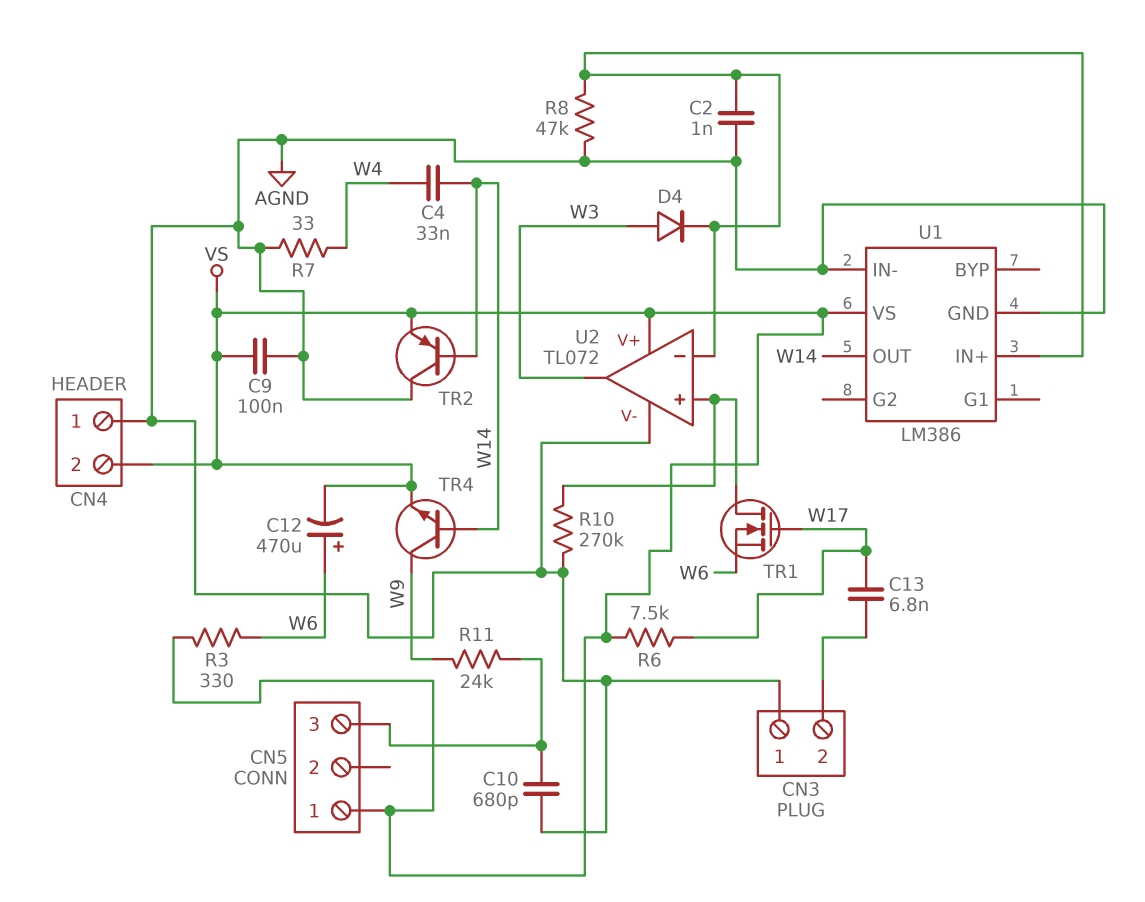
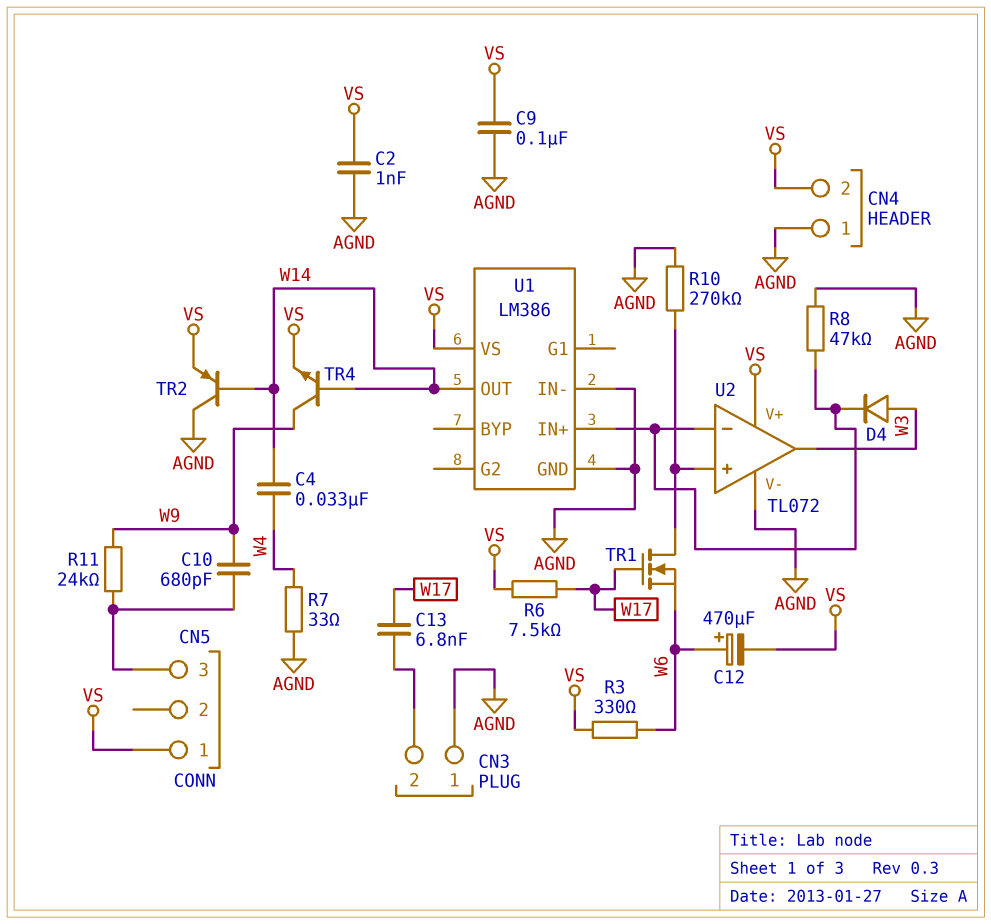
C2: 1nF (AGND, U1/IN+) -> 1nF (AGND, VS)
C10: 680pF (AGND, CN5/3) -> 680pF (CN5/3, W9)

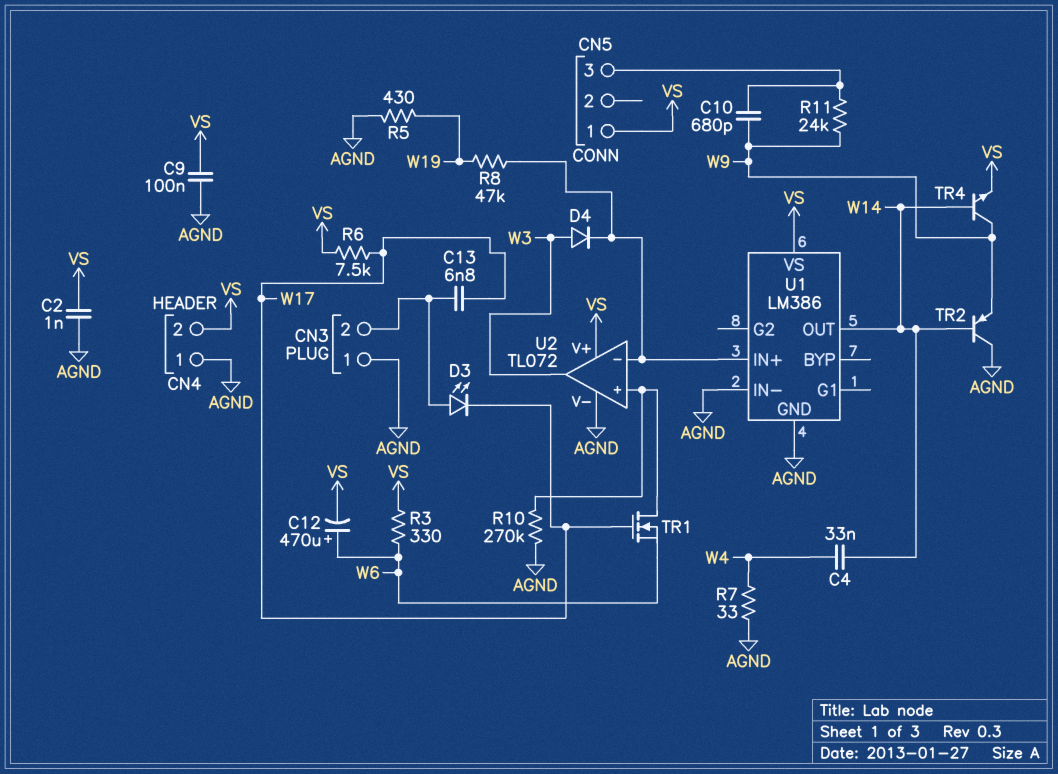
D3: none -> LED (A CN3/2, K W17)
R5: none -> 430 (AGND, W19)
R8: 47k (AGND, U1/IN+) -> 47k (U1/IN+, W19)
TR2: PNP (B W14, C AGND, E VS) -> PNP (B W14, C AGND, E W9)

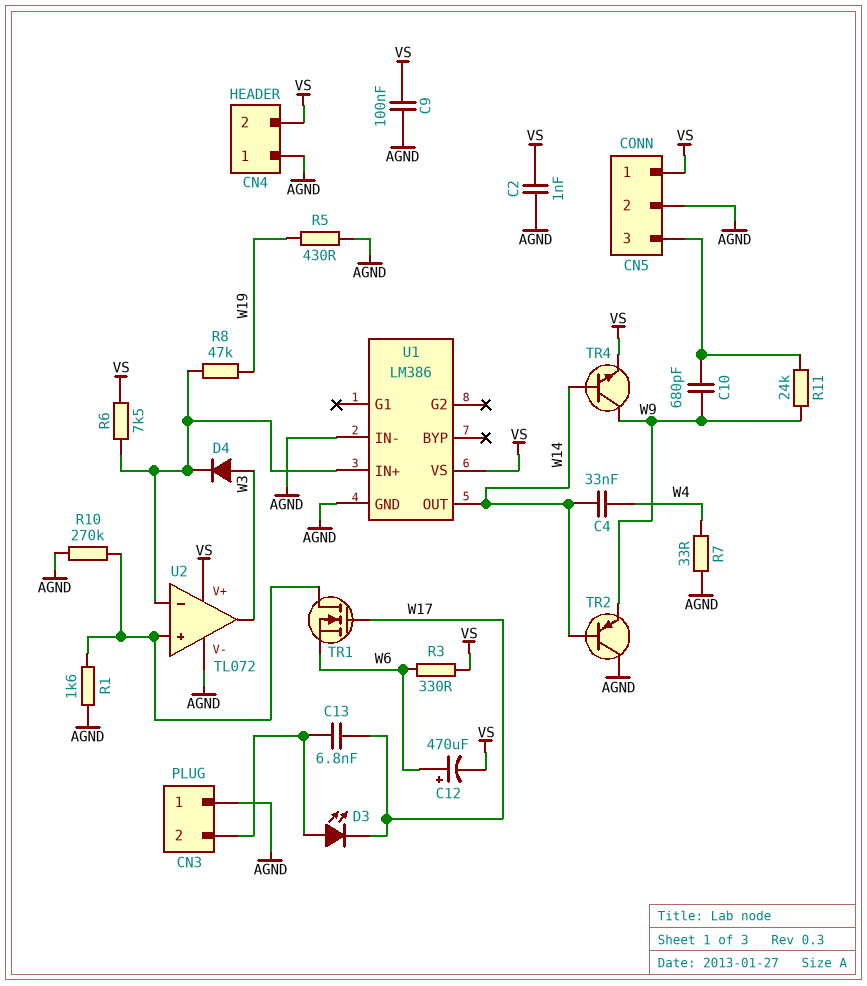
CN5 pin 2: none -> AGND
R1: none -> 1.6k (AGND, U2/in+)
R6: 7.5k (VS, W17) -> 7.5k (U1/IN+, VS)

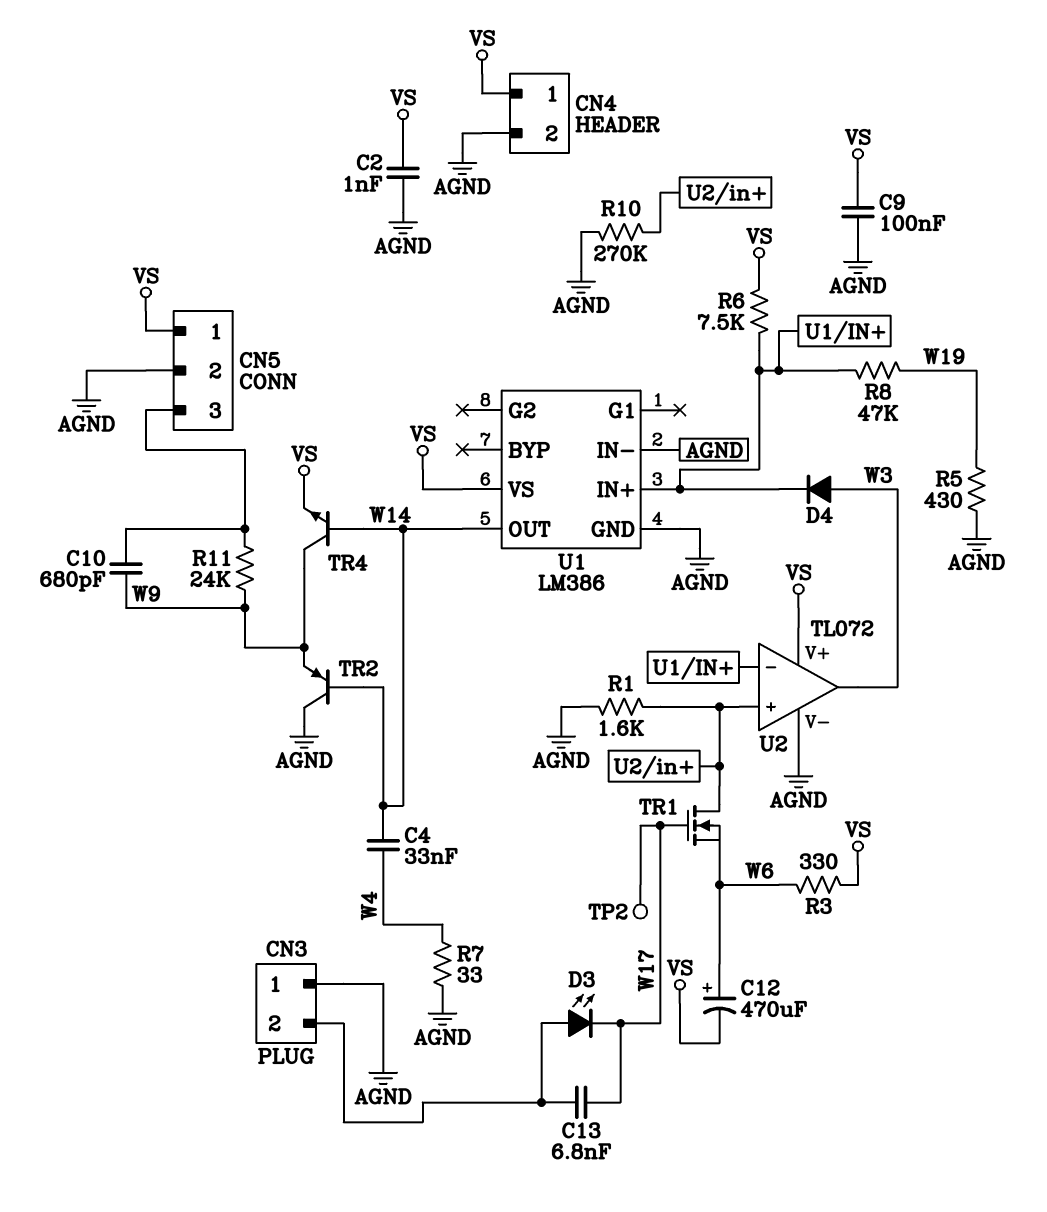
CN4 pin 1: AGND -> VS
CN4 pin 2: VS -> AGND
TP2: none -> test point (W17)

